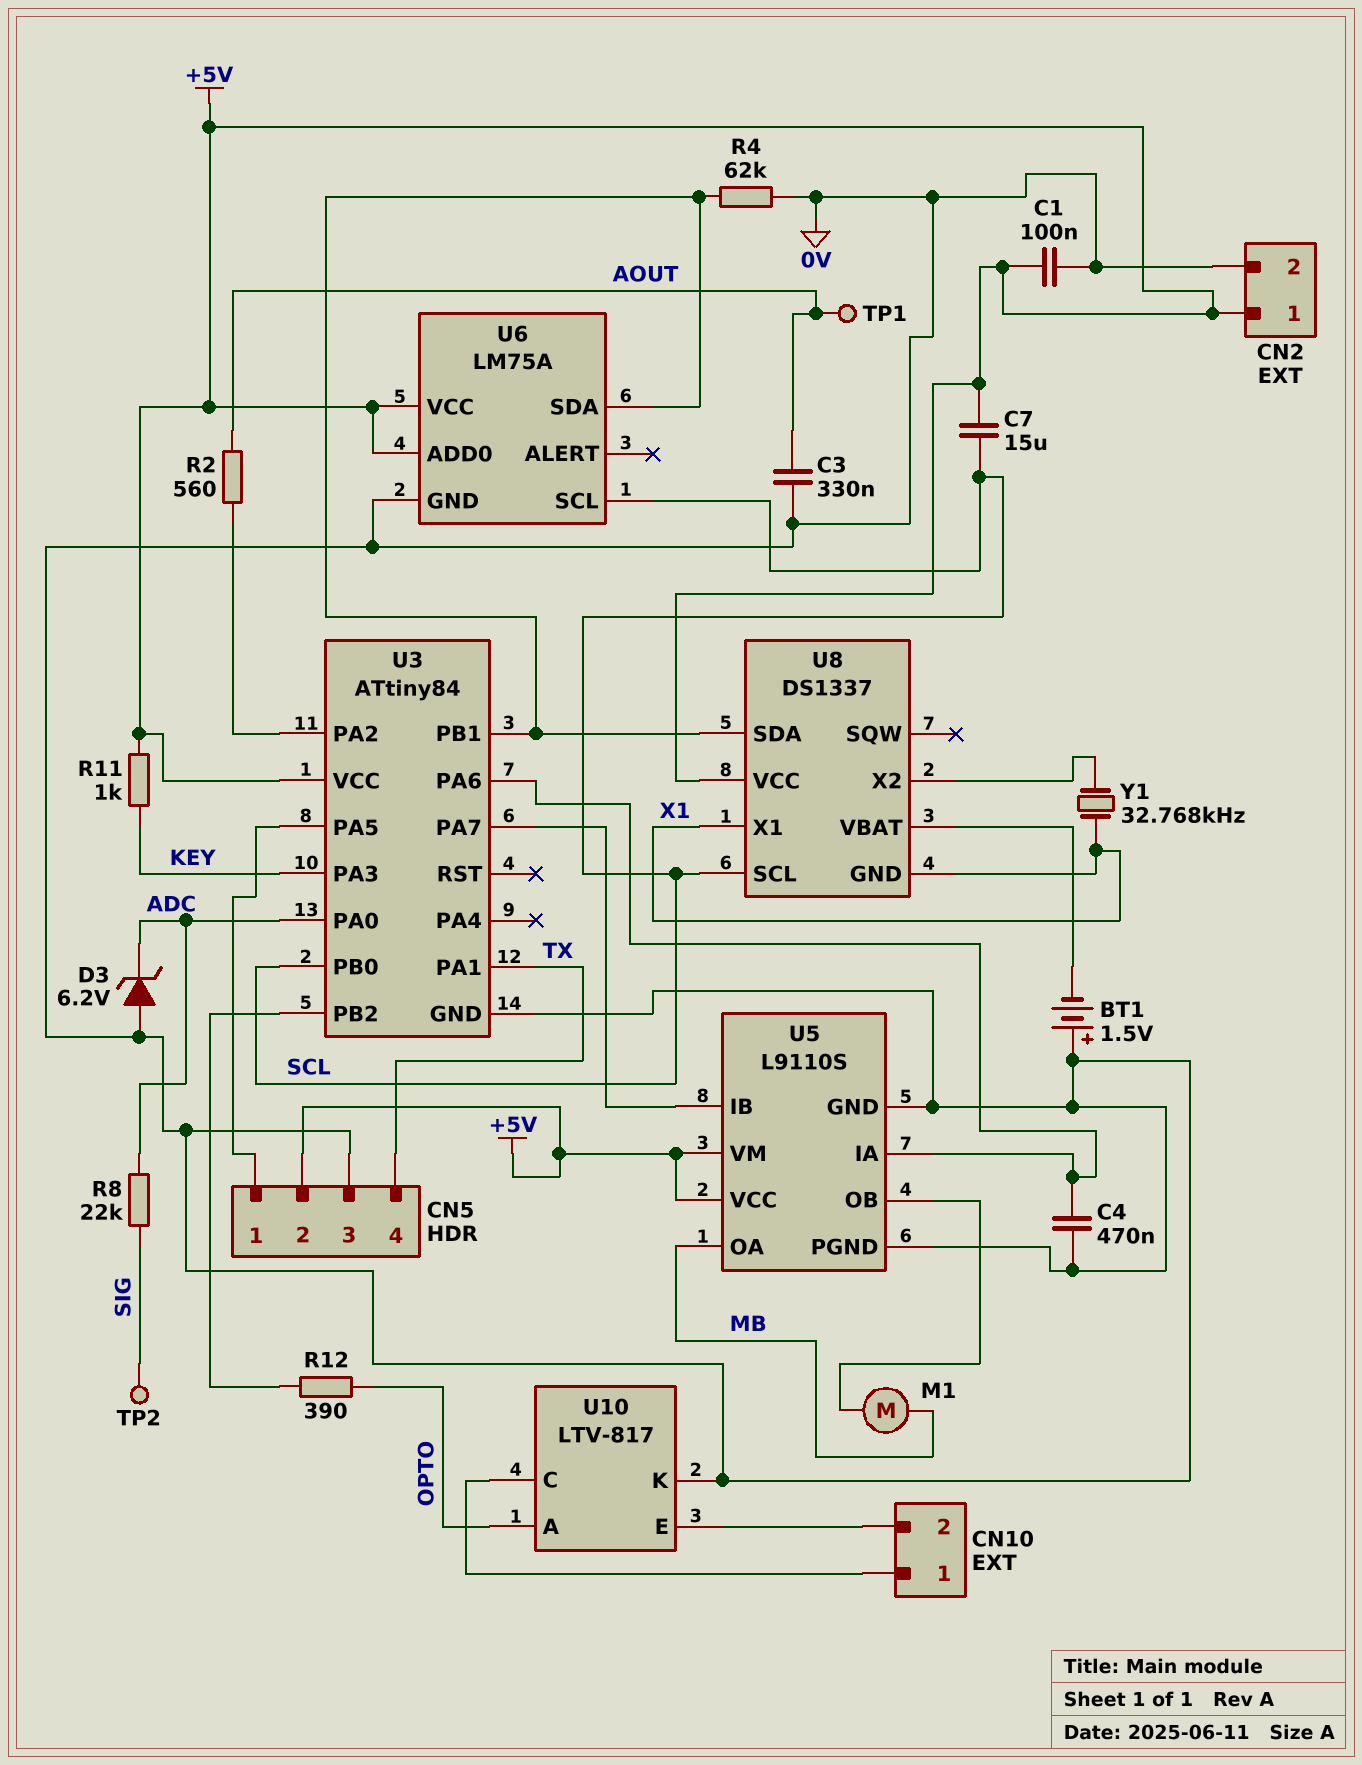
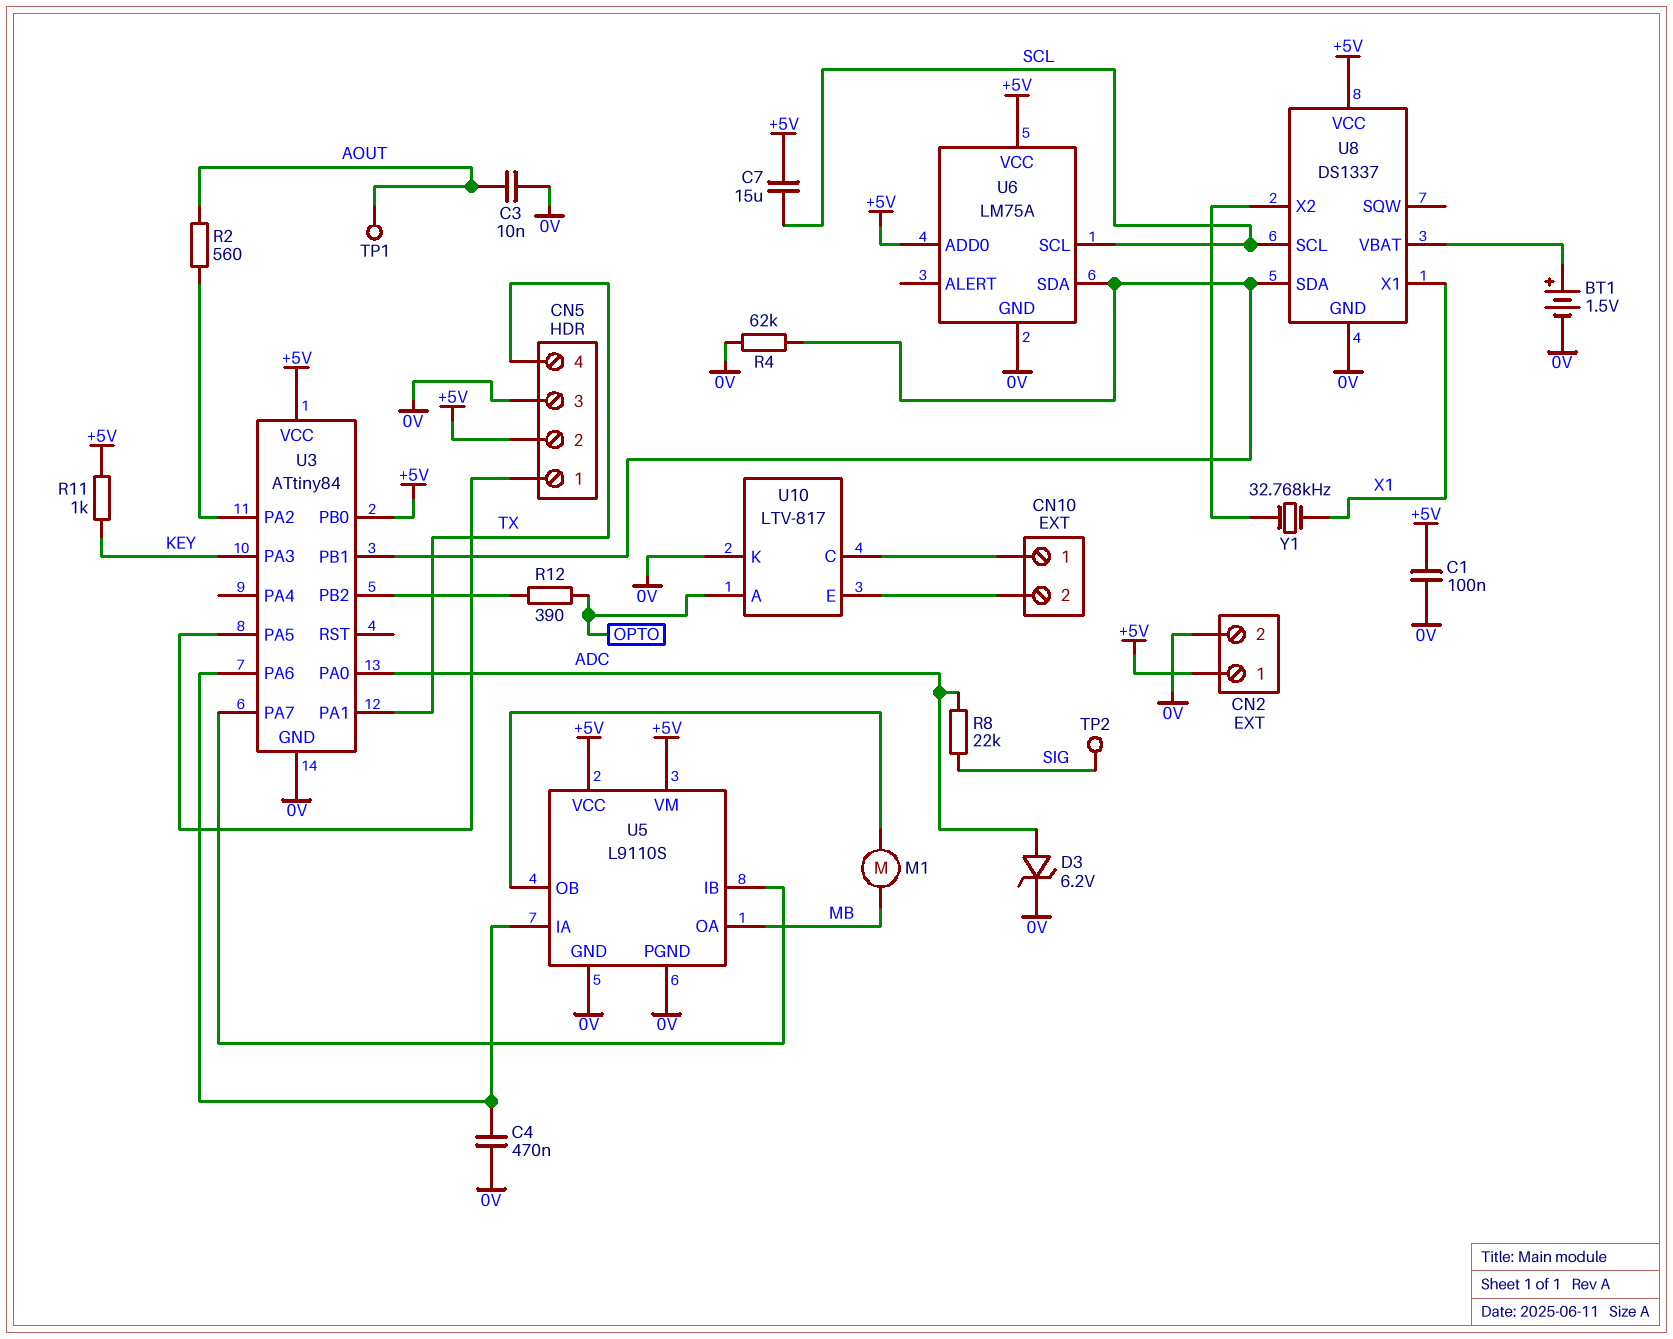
BT1: 1.5V (plus 0V, minus U8/VBAT) -> 1.5V (plus U8/VBAT, minus 0V)
C3: 330nF (0V, AOUT) -> 10nF (0V, AOUT)
D3: zener 6.2V (A 0V, K ADC) -> zener 6.2V (A ADC, K 0V)
U3 pin PB0: SCL -> +5V
U8 pin GND: X1 -> 0V

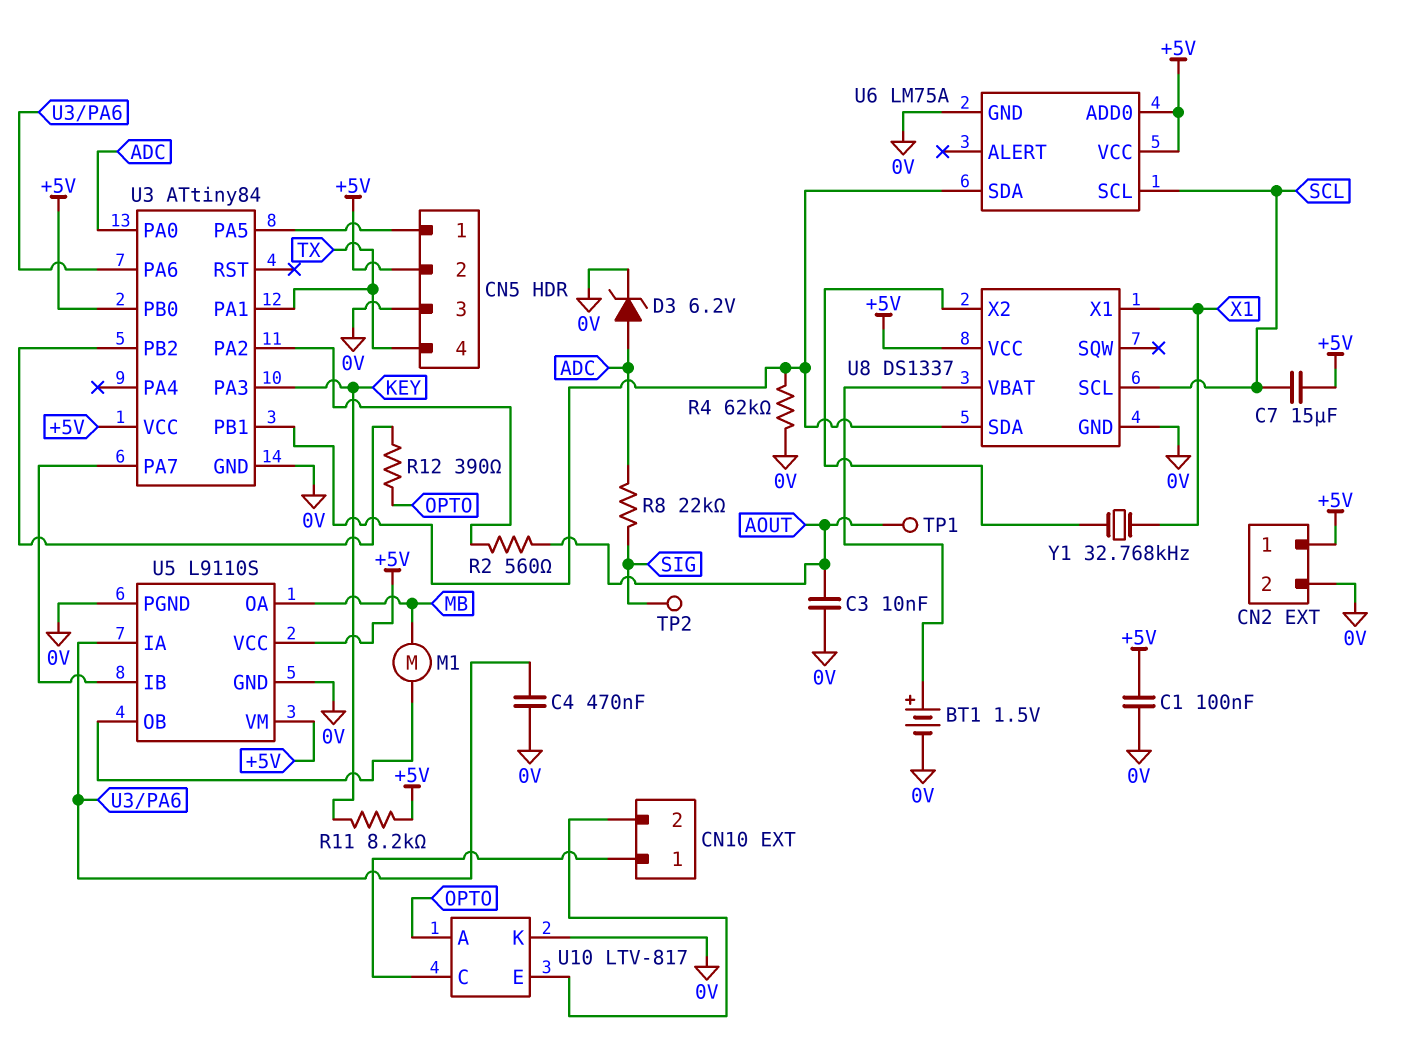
R11: 1k (+5V, KEY) -> 8.2k (+5V, KEY)

